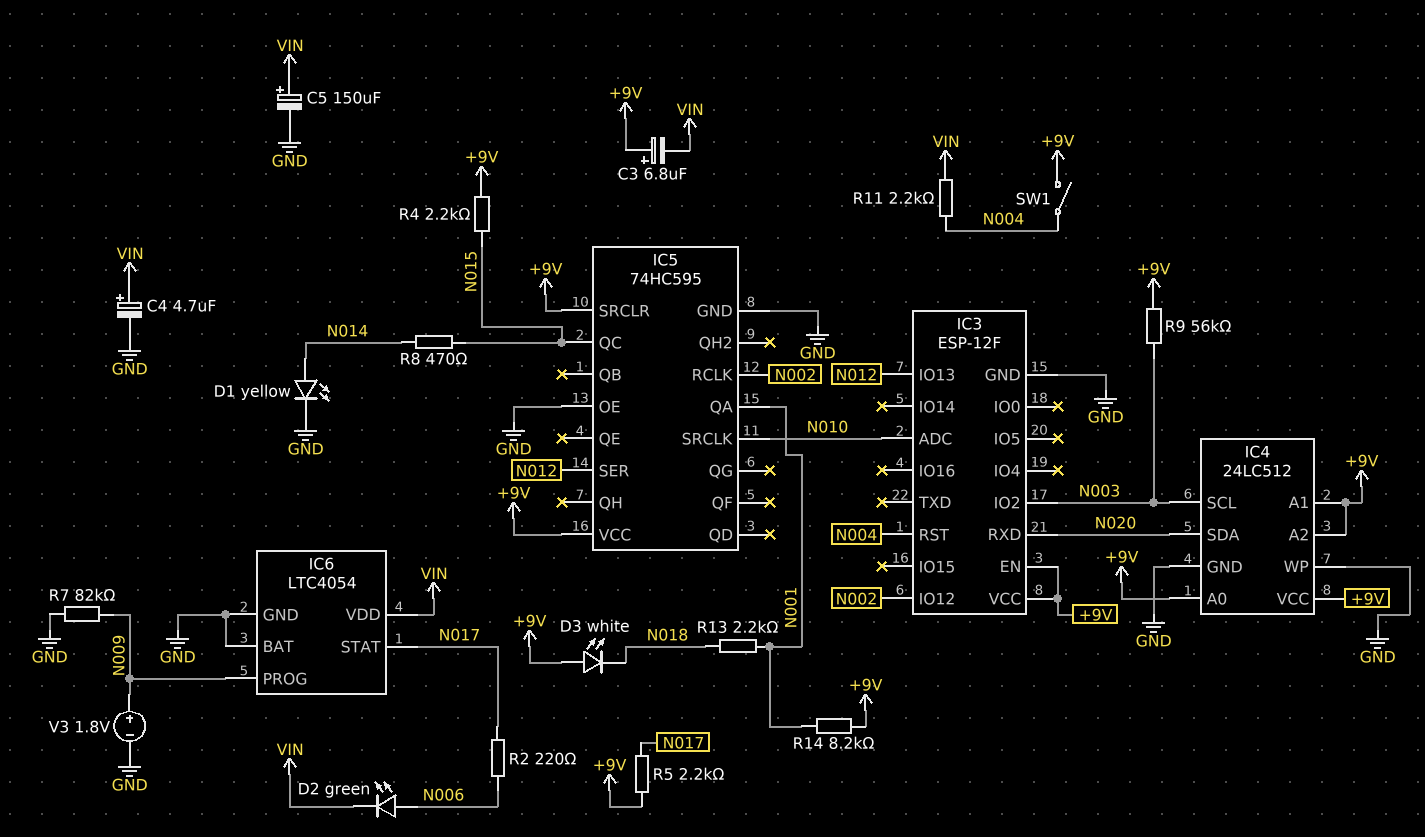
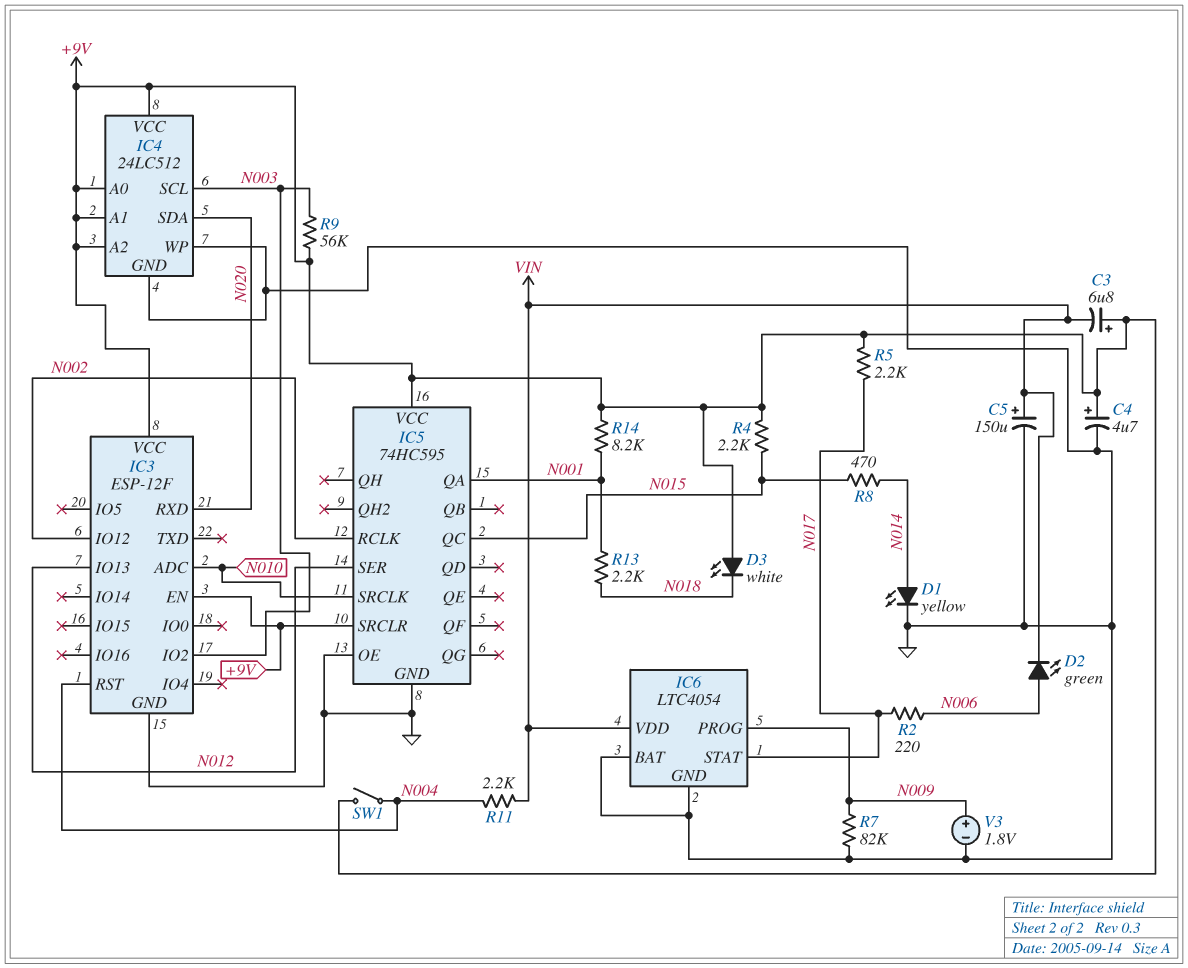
C4: 4.7uF (plus VIN, minus GND) -> 4.7uF (plus +9V, minus GND)

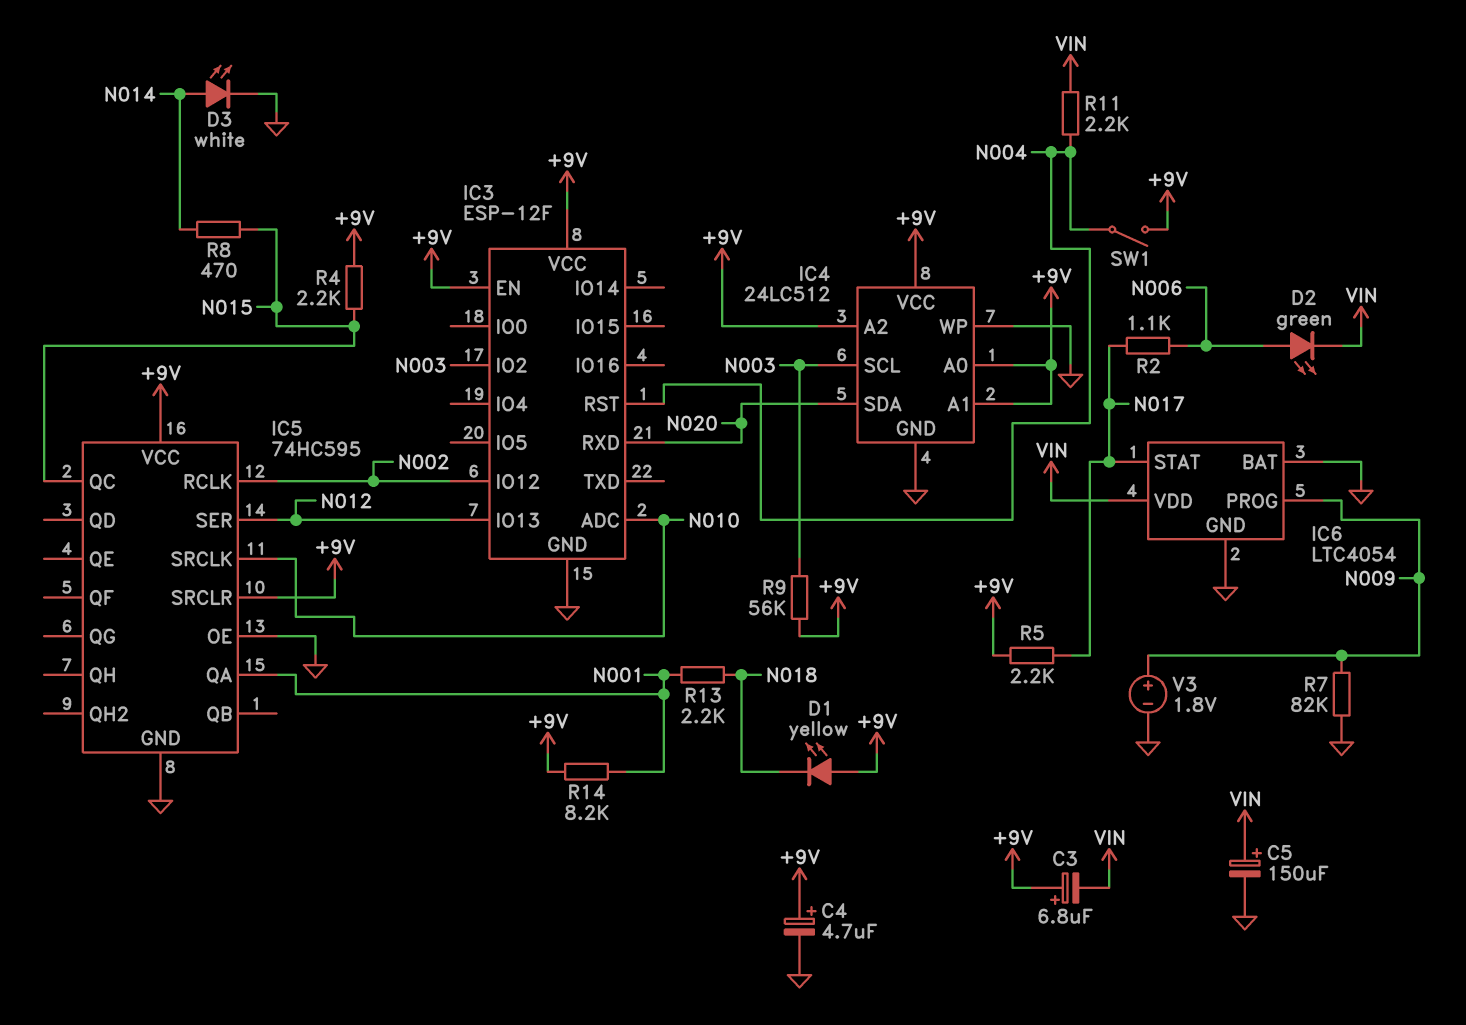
D1: LED yellow (A N014, K GND) -> LED yellow (A +9V, K N018)
D3: LED white (A +9V, K N018) -> LED white (A N014, K GND)
R2: 220 (N006, N017) -> 1.1k (N006, N017)

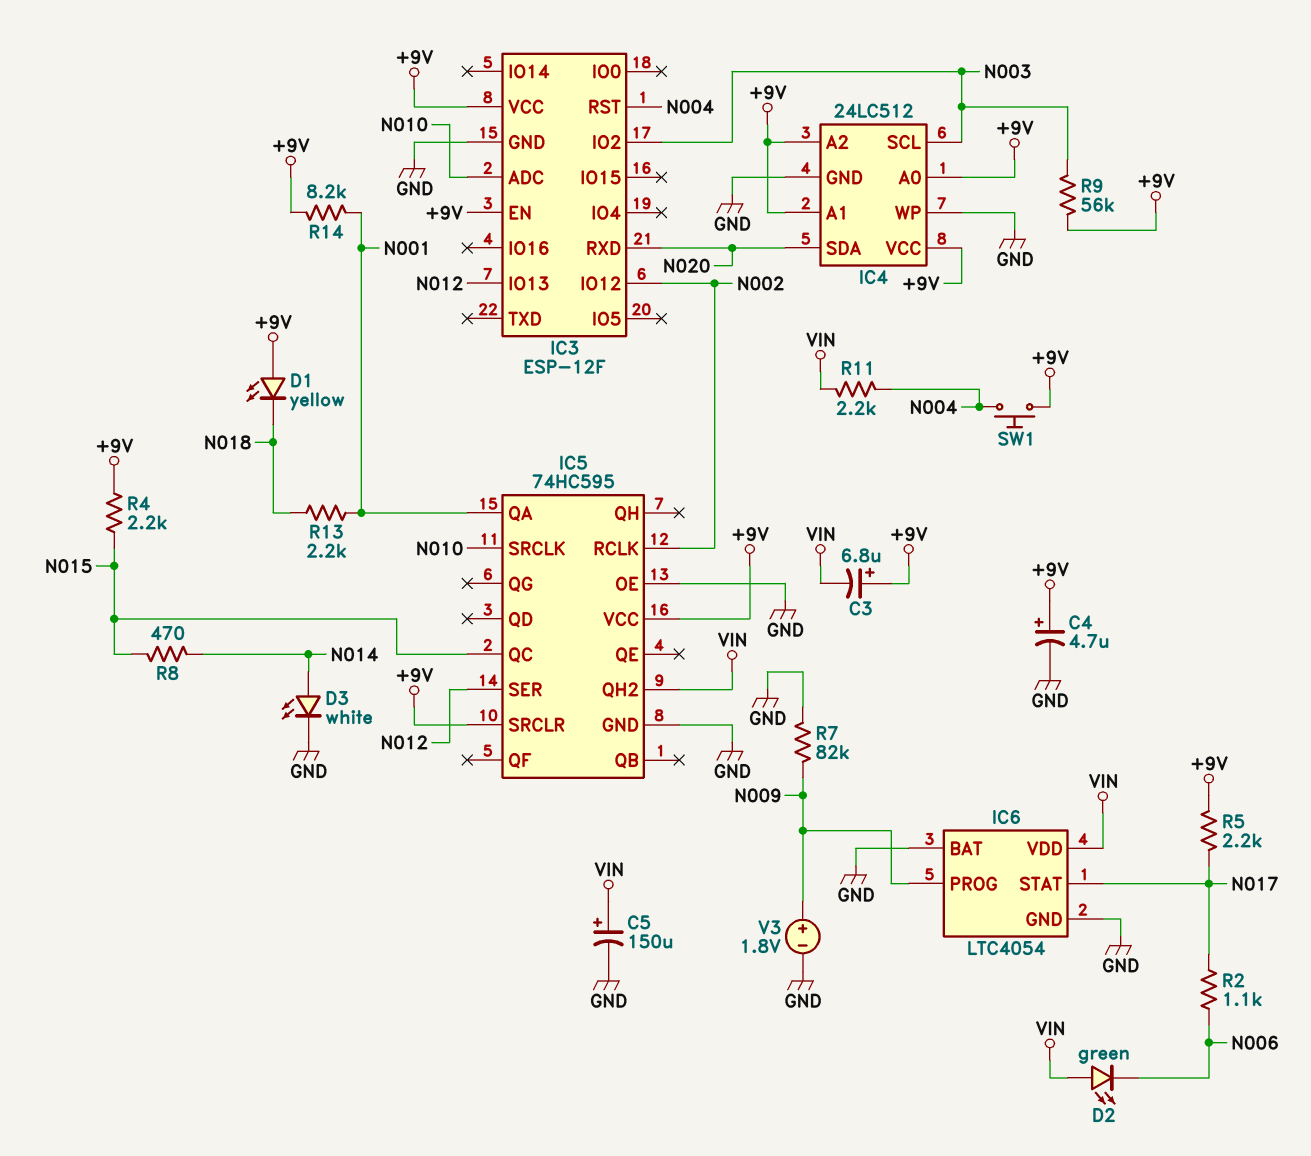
D2: LED green (A N006, K VIN) -> LED green (A VIN, K N006)
IC5 pin QH2: none -> VIN
SW1: switch (+9V, N004) -> button (+9V, N004)

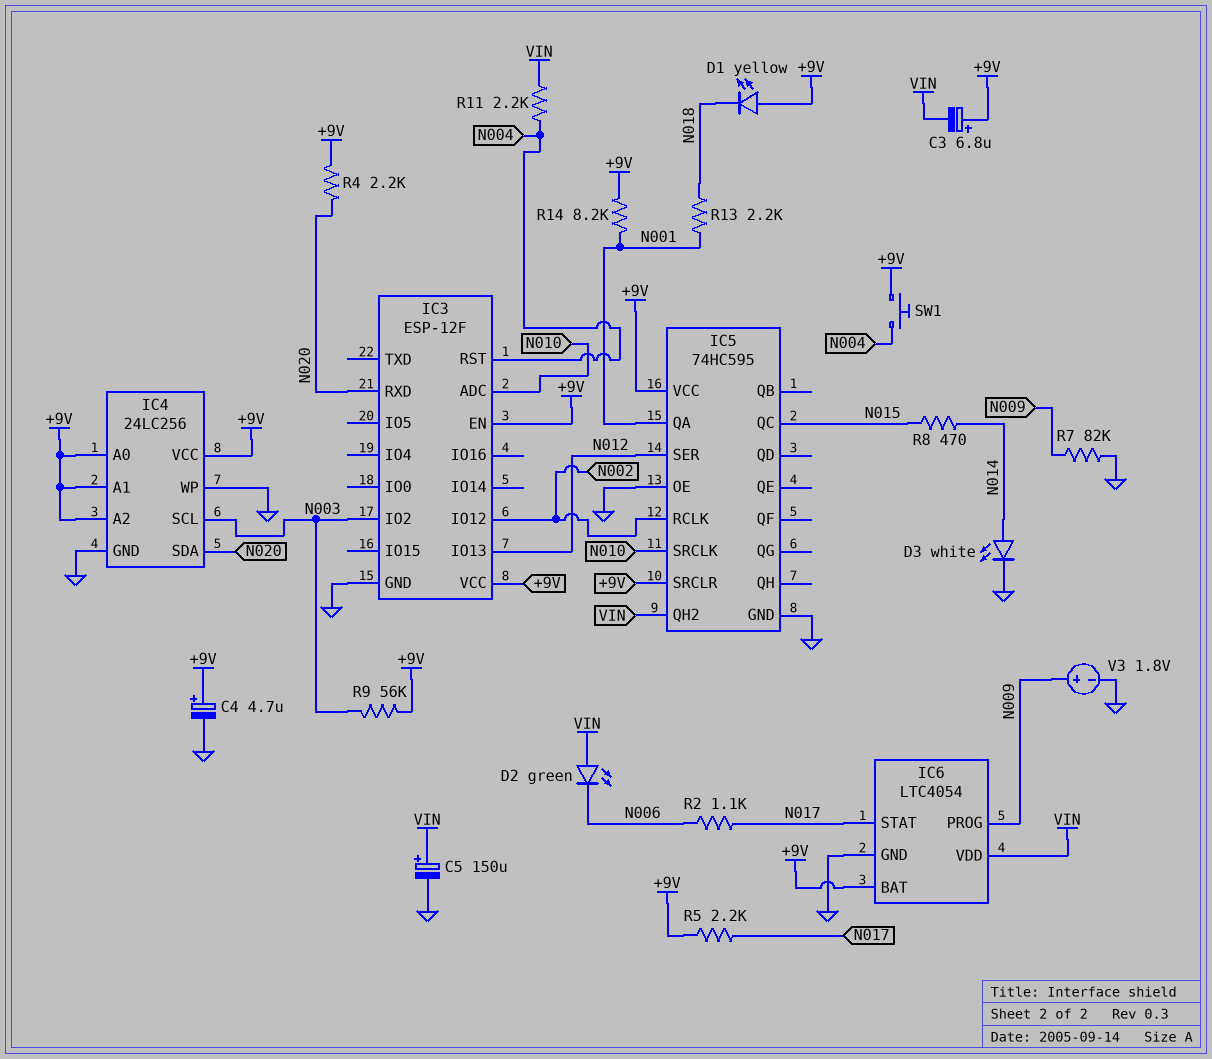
IC4: 24LC512 -> 24LC256
IC6 pin BAT: GND -> +9V
R4: 2.2k (+9V, N015) -> 2.2k (+9V, N020)

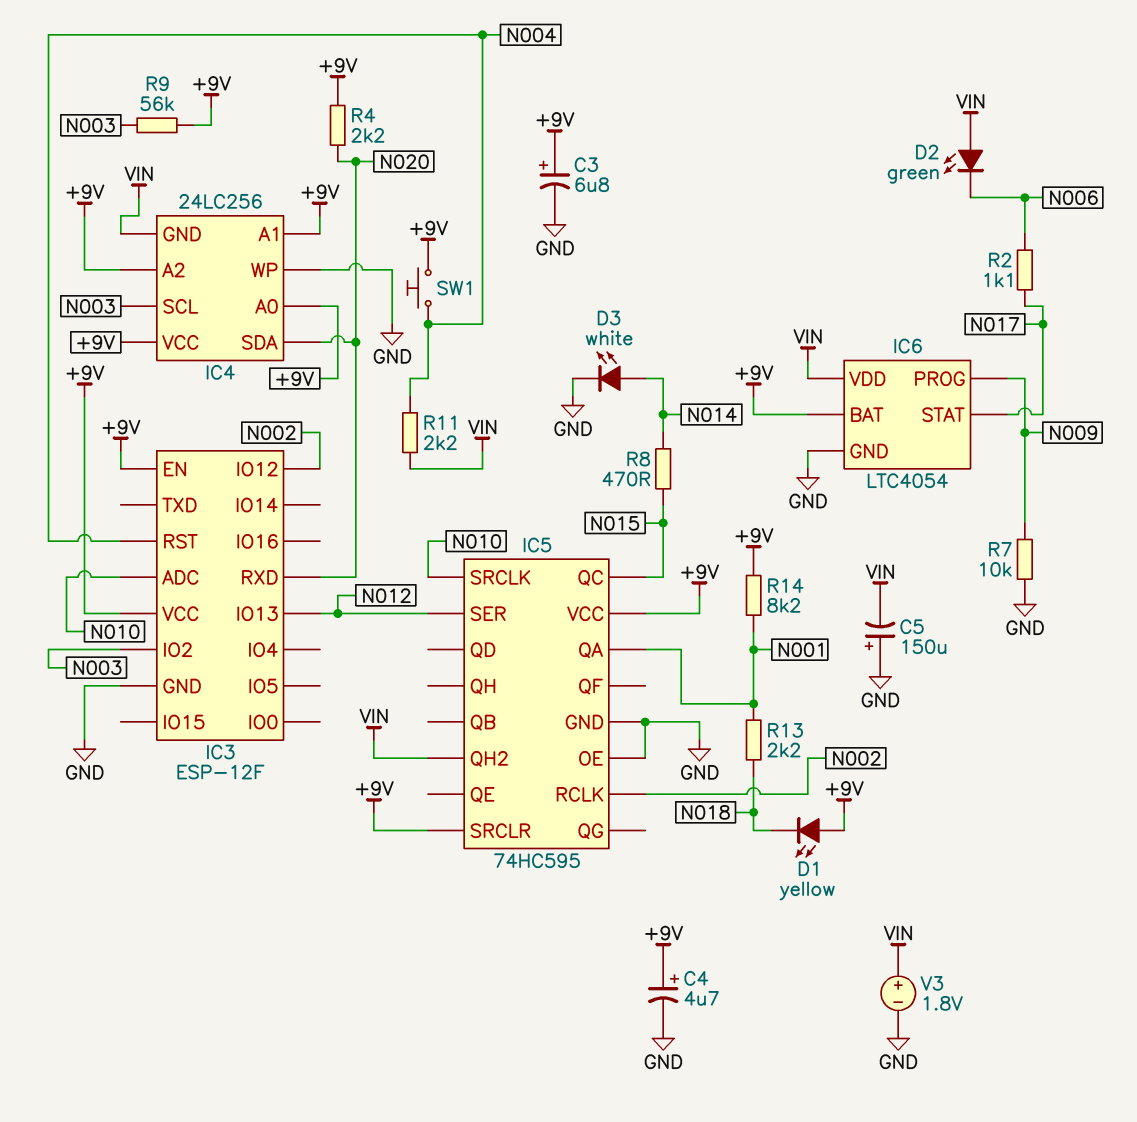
C3: 6.8uF (plus +9V, minus VIN) -> 6.8uF (plus +9V, minus GND)
C5: 150uF (plus VIN, minus GND) -> 150uF (plus GND, minus VIN)
IC4 pin GND: GND -> VIN
R5: 2.2k (+9V, N017) -> none
R7: 82k (GND, N009) -> 10k (GND, N009)
V3: 1.8V (plus N009, minus GND) -> 1.8V (plus VIN, minus GND)

